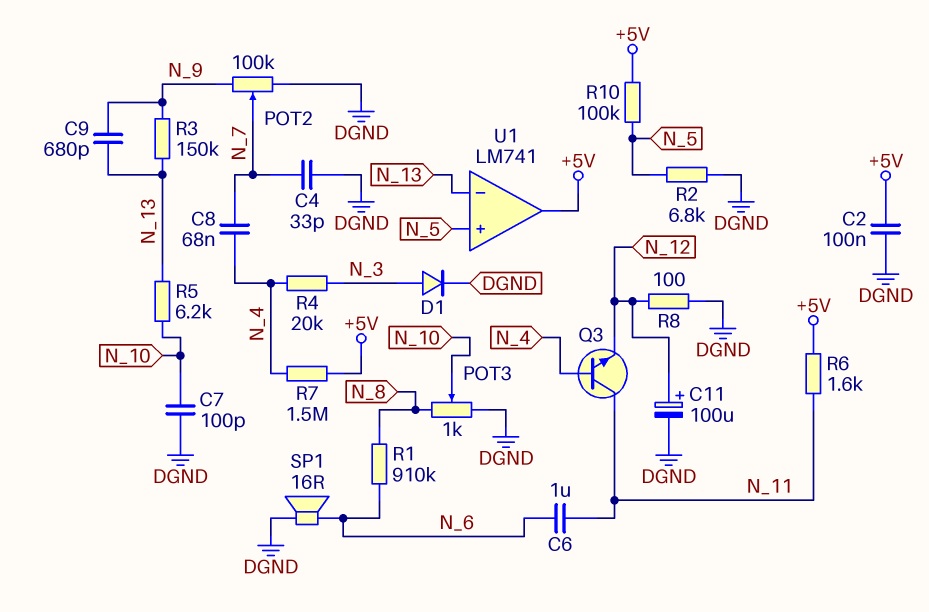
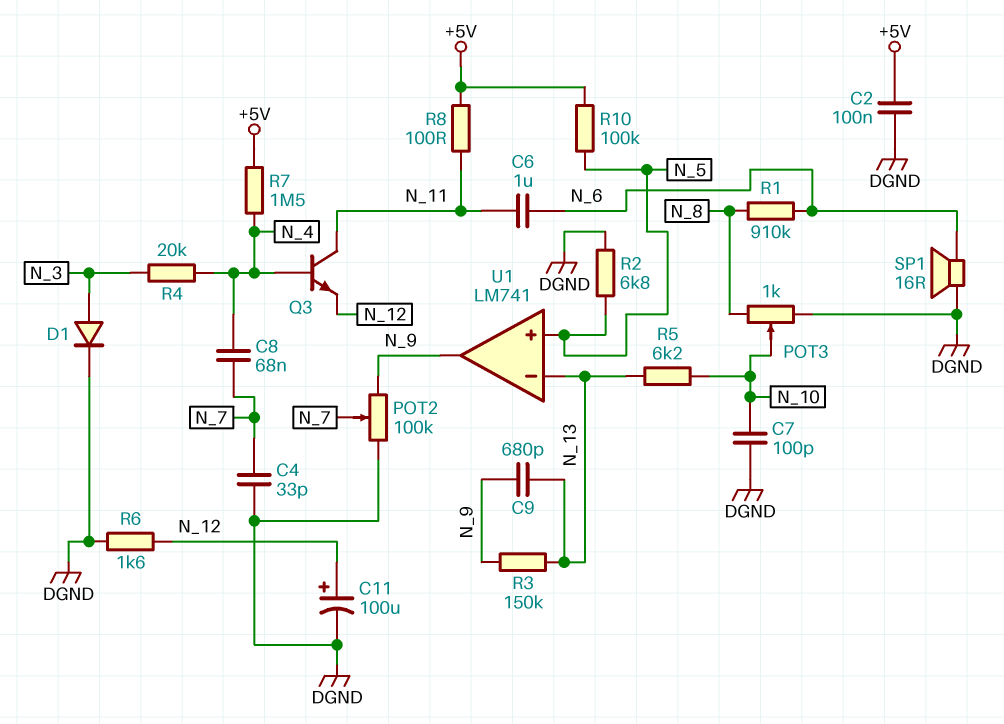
R6: 1.6k (+5V, N_11) -> 1.6k (DGND, N_12)
R8: 100 (DGND, N_12) -> 100 (+5V, N_11)
U1 pin out: +5V -> N_9

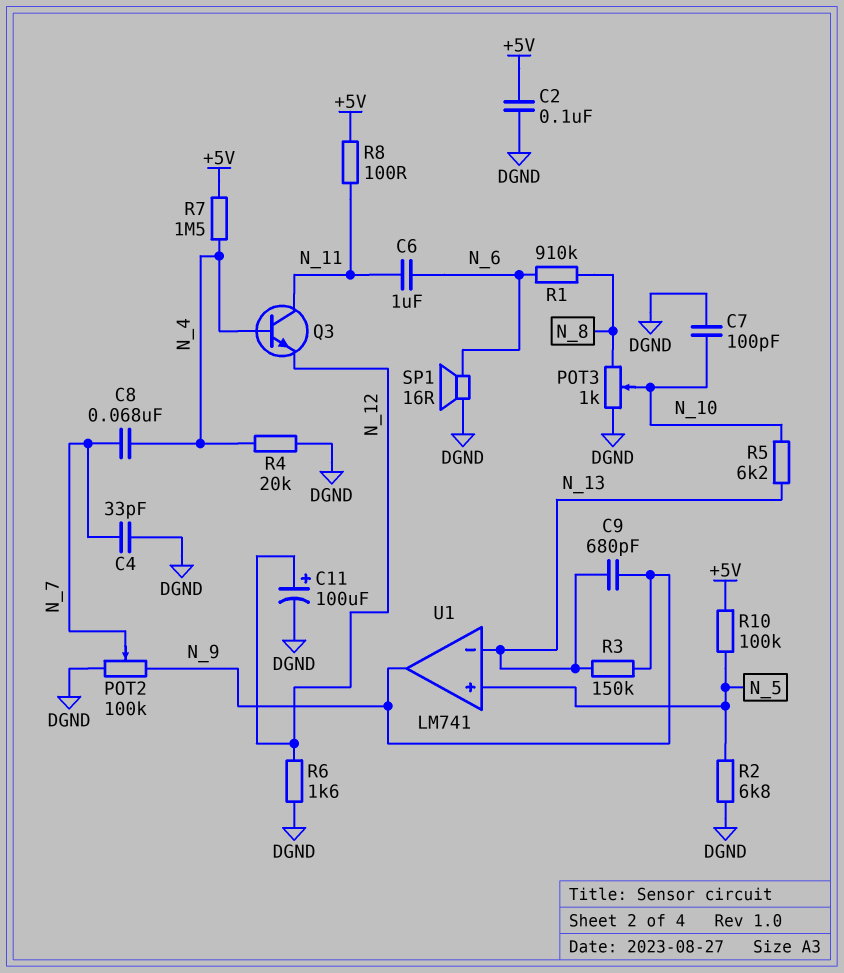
D1: diode (A N_3, K DGND) -> none
R4: 20k (N_3, N_4) -> 20k (DGND, N_4)

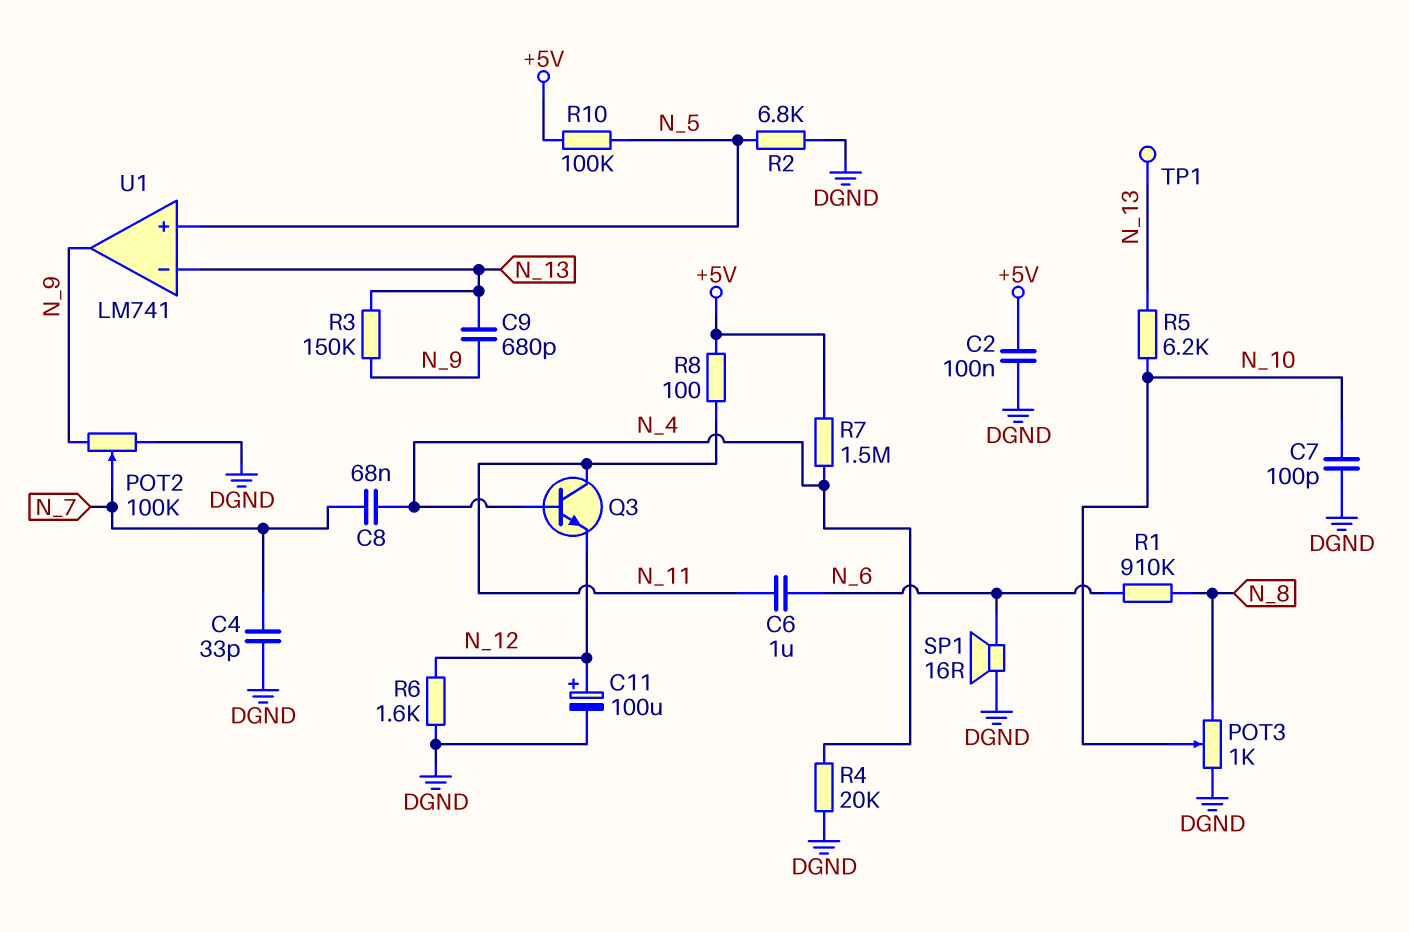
TP1: none -> test point (N_13)

